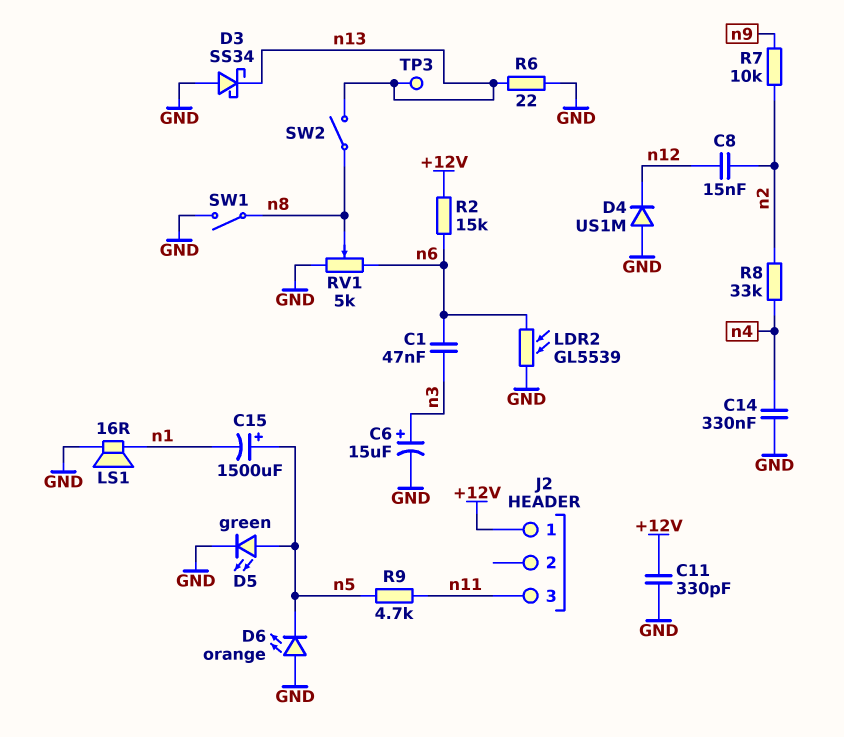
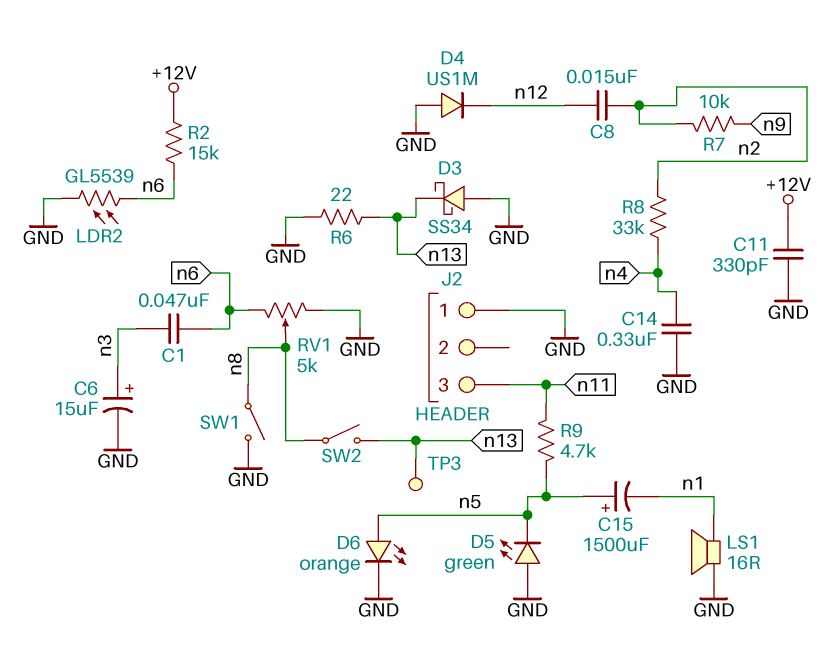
D5: LED green (A n5, K GND) -> LED green (A GND, K n5)
D6: LED orange (A GND, K n5) -> LED orange (A n5, K GND)
J2 pin 1: +12V -> GND

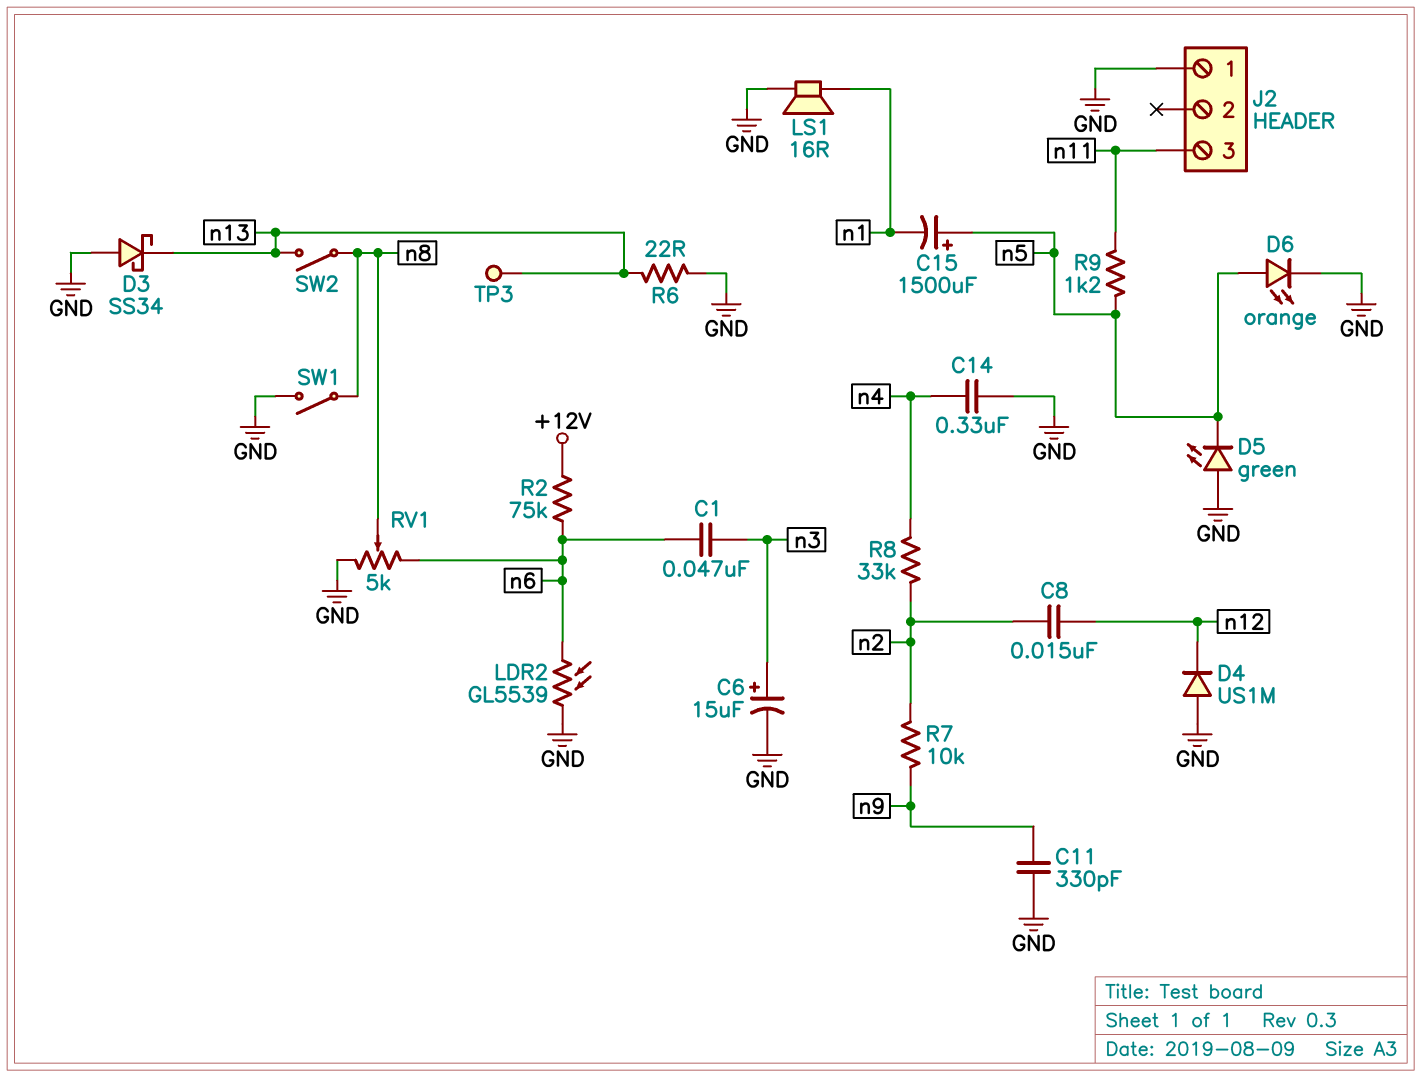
C11: 330pF (+12V, GND) -> 330pF (GND, n9)
R2: 15k (+12V, n6) -> 75k (+12V, n6)
R9: 4.7k (n5, n11) -> 1.2k (n5, n11)

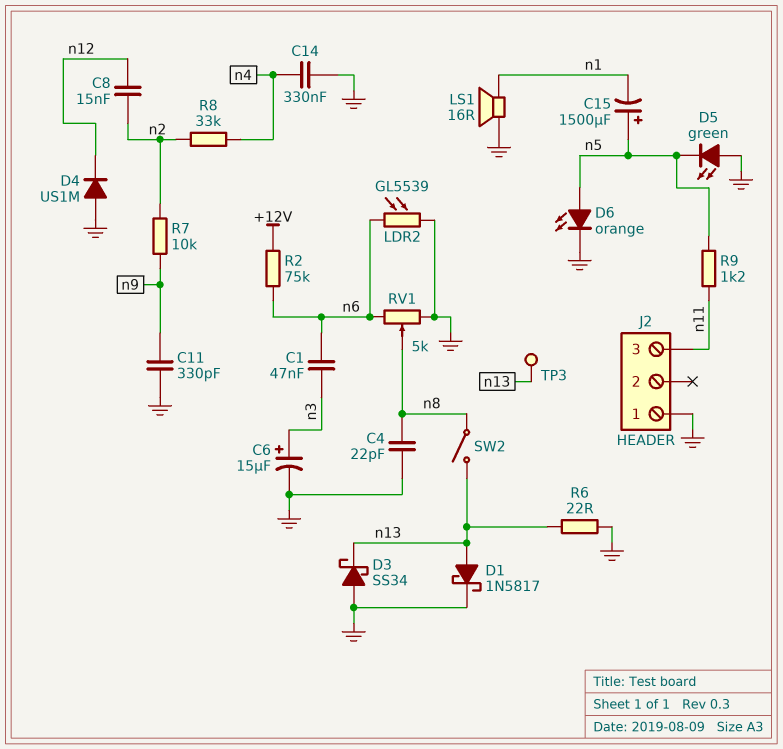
C4: none -> 22pF (GND, n8)
D1: none -> schottky 1N5817 (A n13, K GND)
SW1: switch (GND, n8) -> none

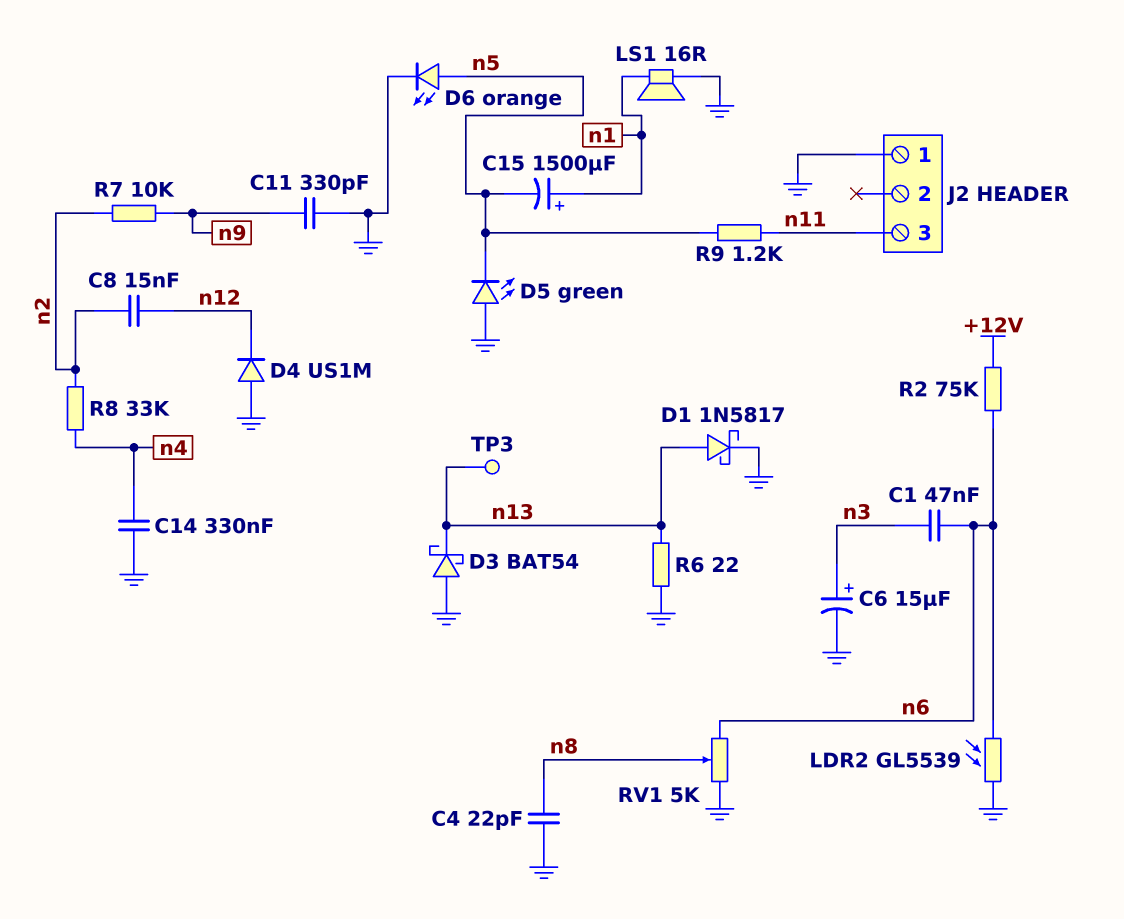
C15: 1500uF (plus n5, minus n1) -> 1500uF (plus n1, minus n5)
D3: schottky SS34 (A GND, K n13) -> schottky BAT54 (A GND, K n13)
SW2: switch (n8, n13) -> none

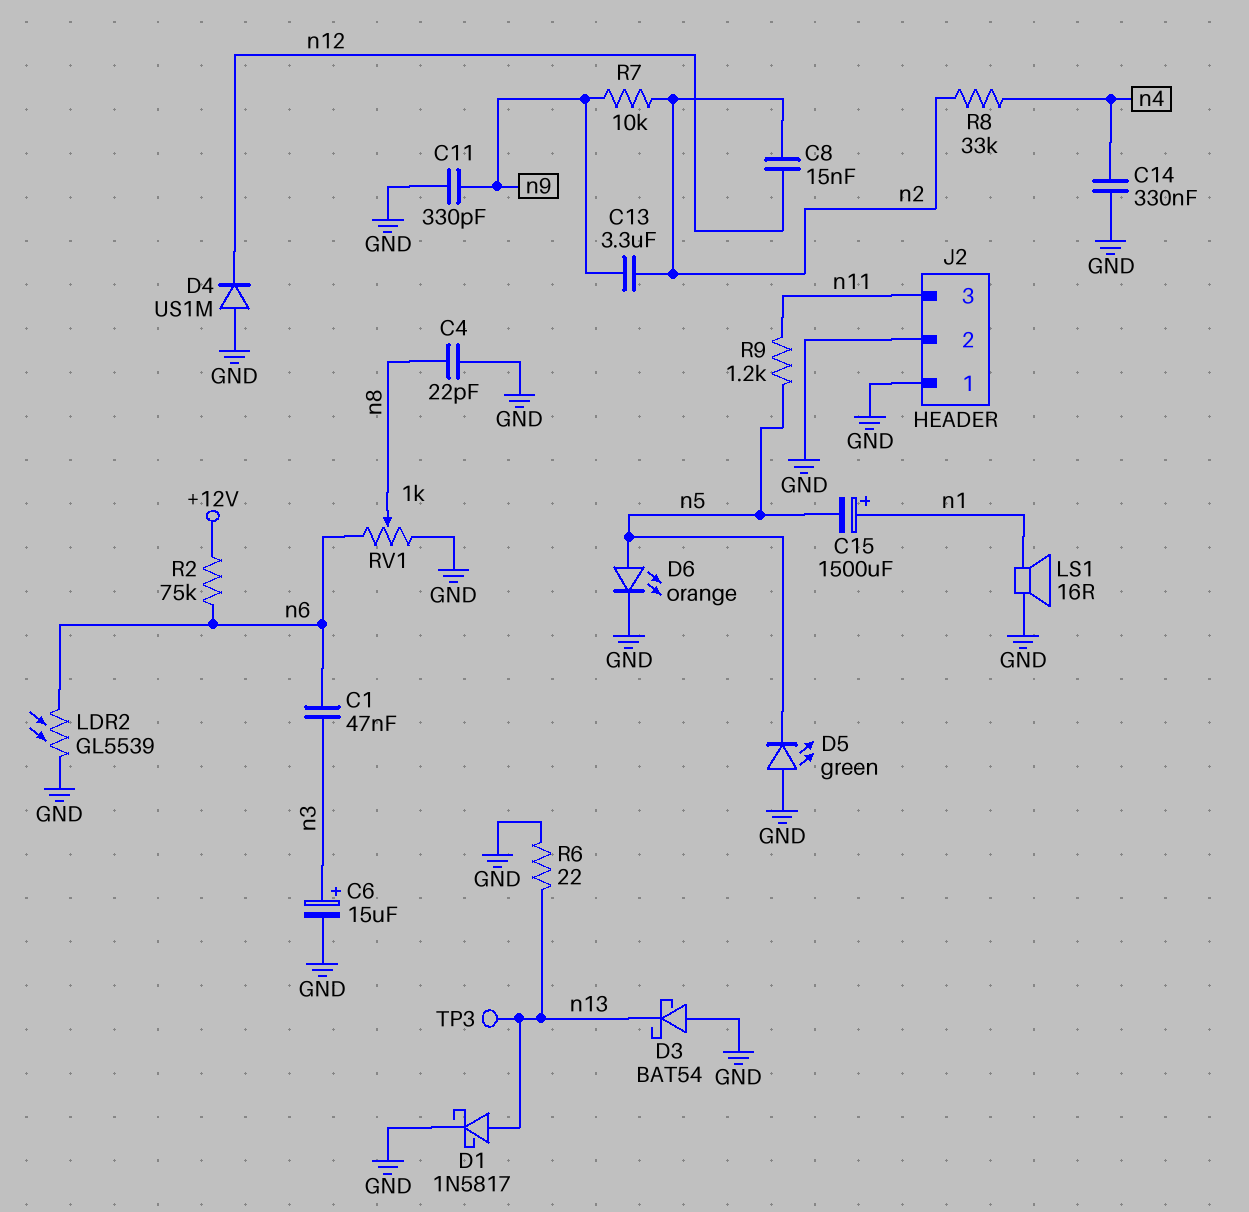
C13: none -> 3.3uF (n2, n9)
J2 pin 2: none -> GND
RV1: 5k (GND, n6, wiper n8) -> 1k (GND, n6, wiper n8)

